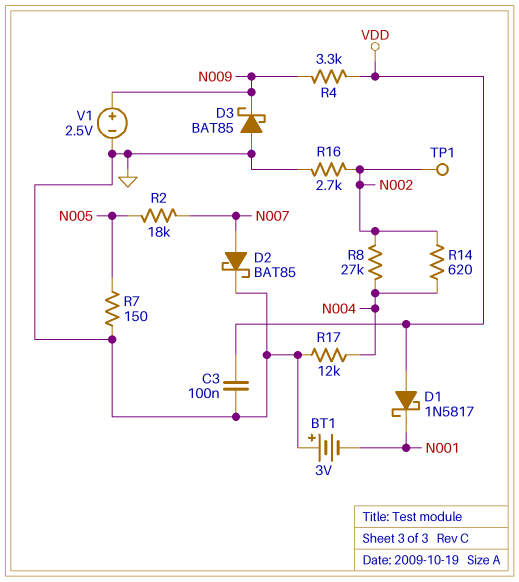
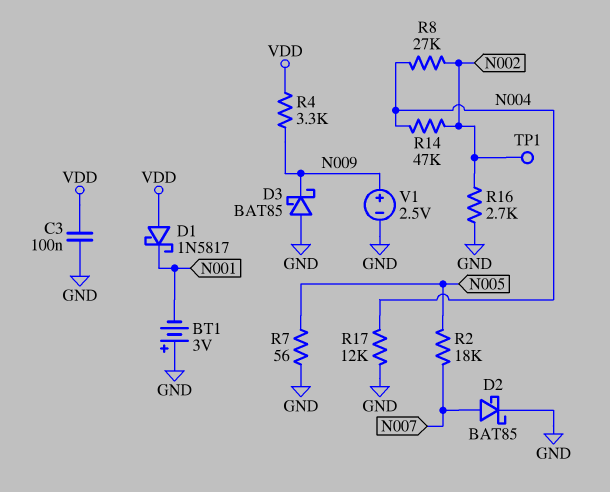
R7: 150 (GND, N005) -> 56 (GND, N005)
R14: 620 (N002, N004) -> 47k (N002, N004)

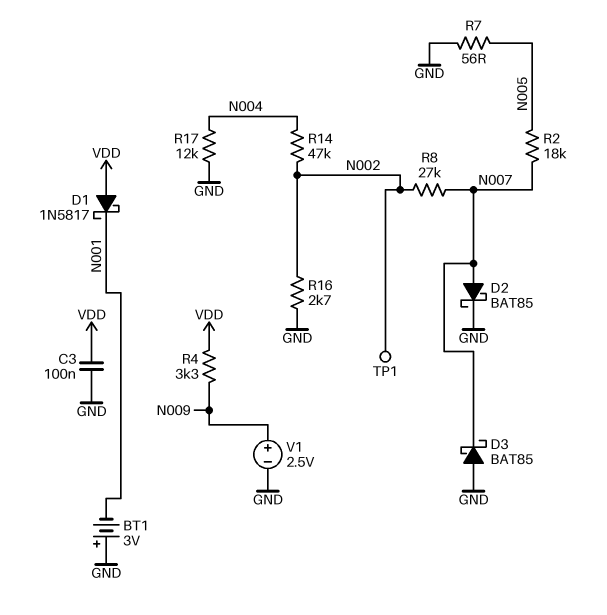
D3: schottky BAT85 (A GND, K N009) -> schottky BAT85 (A GND, K N007)
R8: 27k (N002, N004) -> 27k (N002, N007)

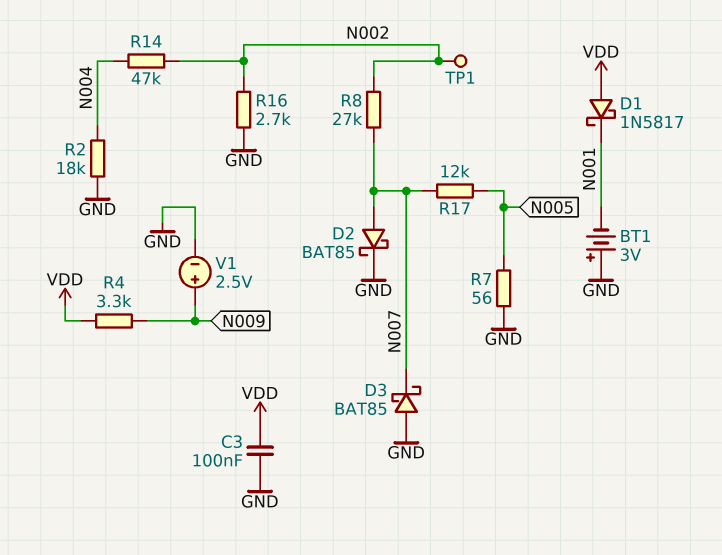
R2: 18k (N005, N007) -> 18k (GND, N004)
R17: 12k (GND, N004) -> 12k (N005, N007)

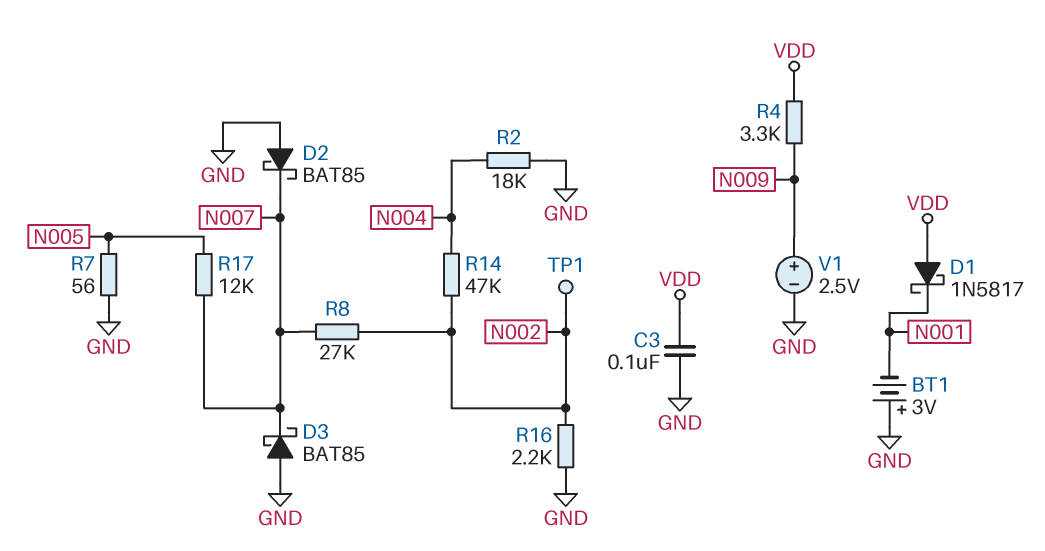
D2: schottky BAT85 (A N007, K GND) -> schottky BAT85 (A GND, K N007)
R16: 2.7k (GND, N002) -> 2.2k (GND, N002)

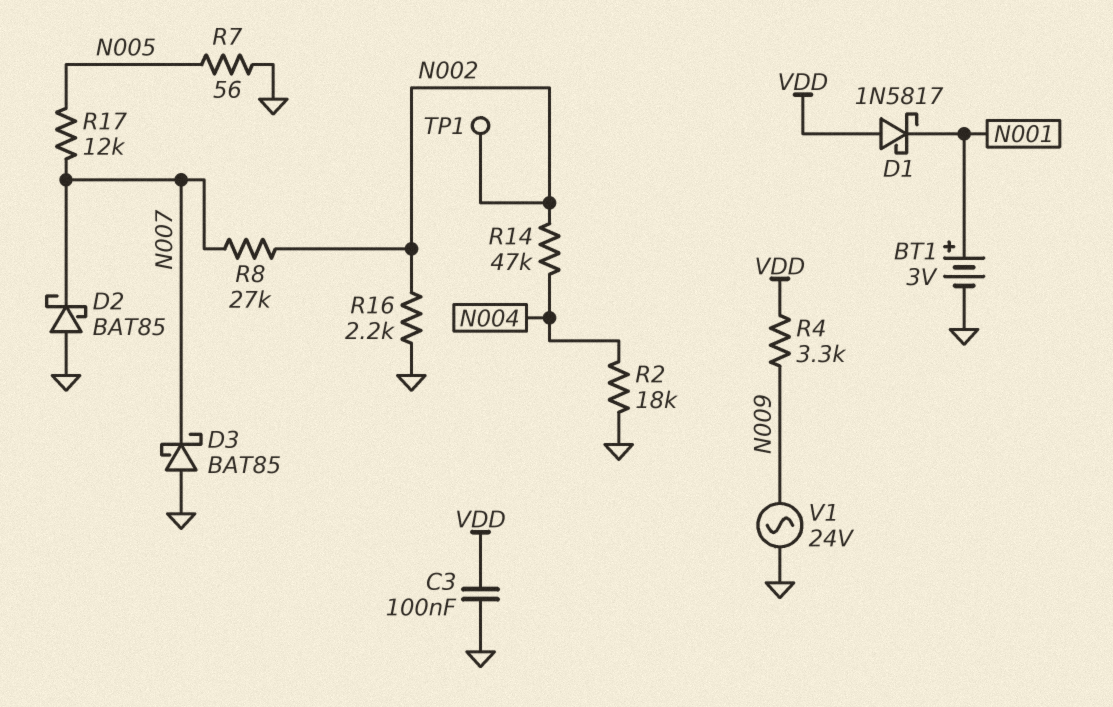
BT1: 3V (plus GND, minus N001) -> 3V (plus N001, minus GND)
V1: 2.5V (plus N009, minus GND) -> AC 24V (GND, N009)

